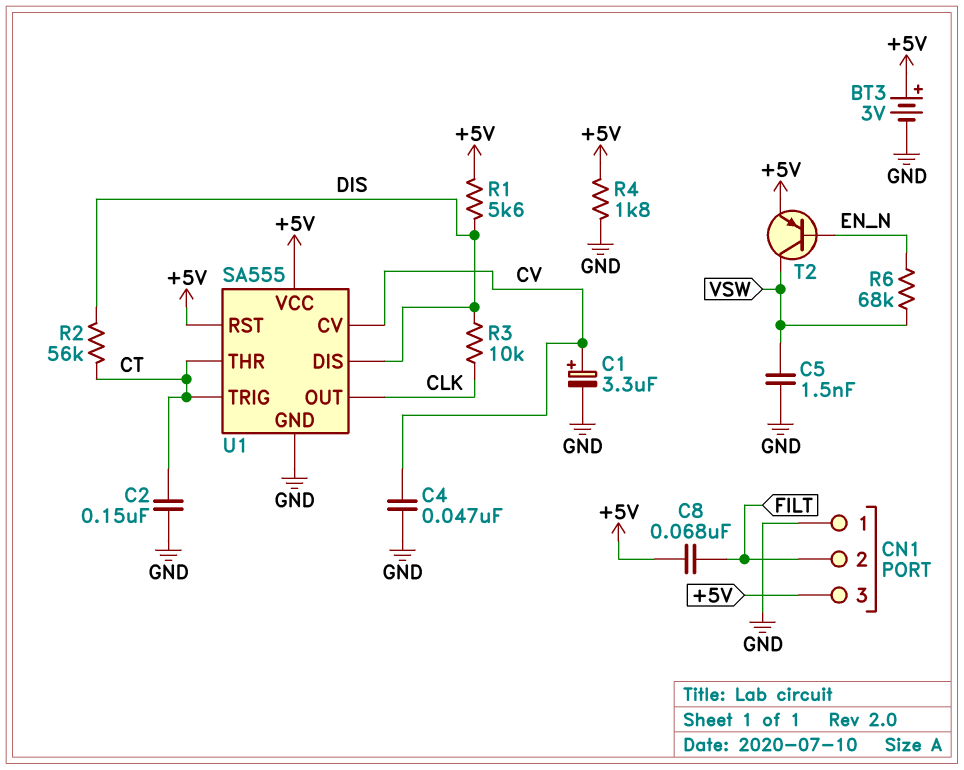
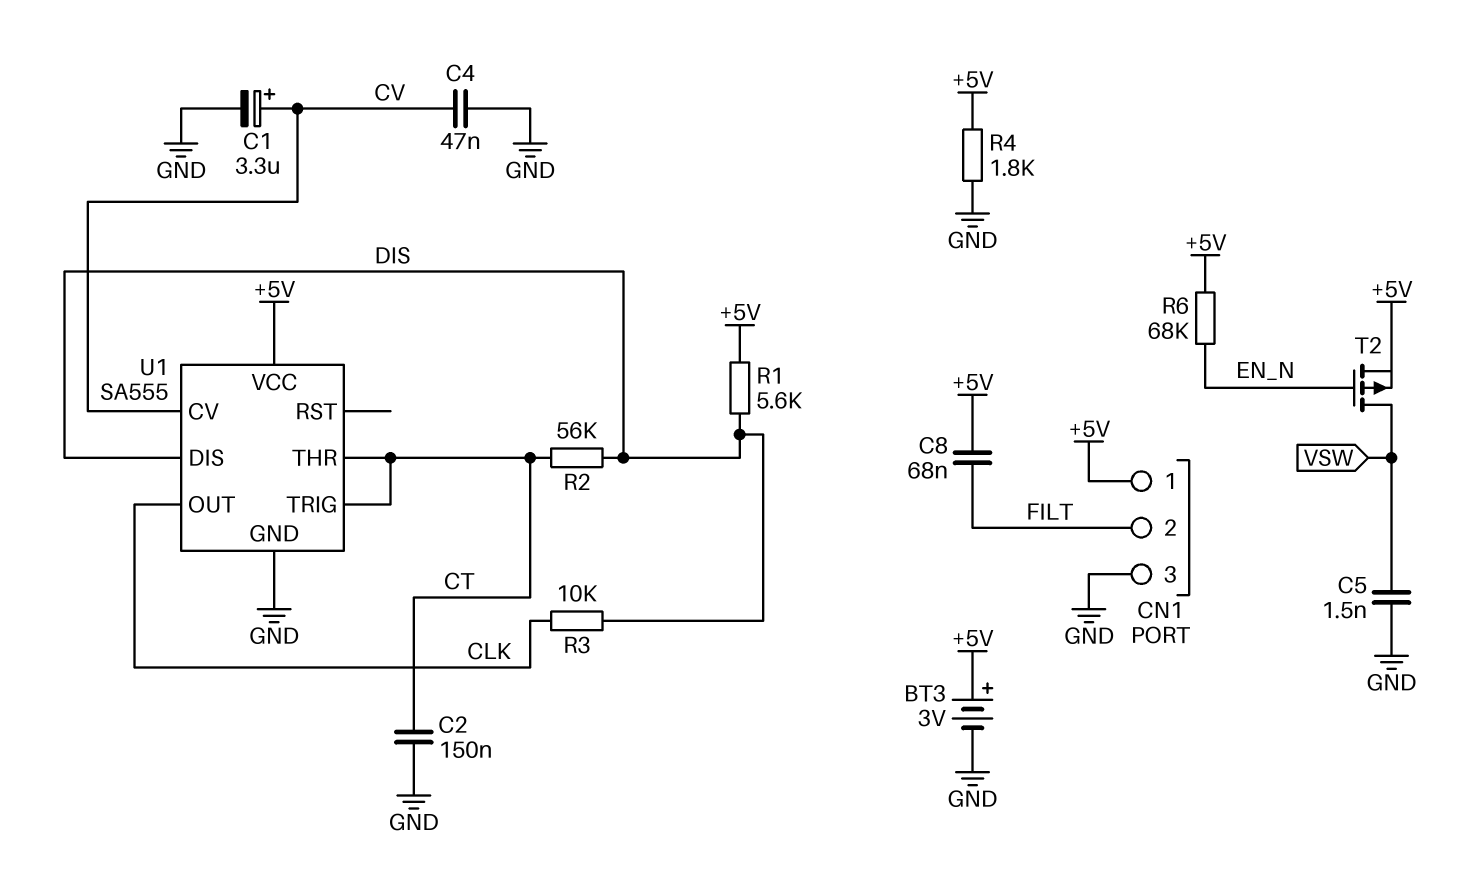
CN1 pin 1: GND -> +5V
CN1 pin 3: +5V -> GND
R6: 68k (EN_N, VSW) -> 68k (+5V, EN_N)
T2: PNP (B EN_N, C VSW, E +5V) -> PMOS (G EN_N, D VSW, S +5V)
U1 pin RST: +5V -> none

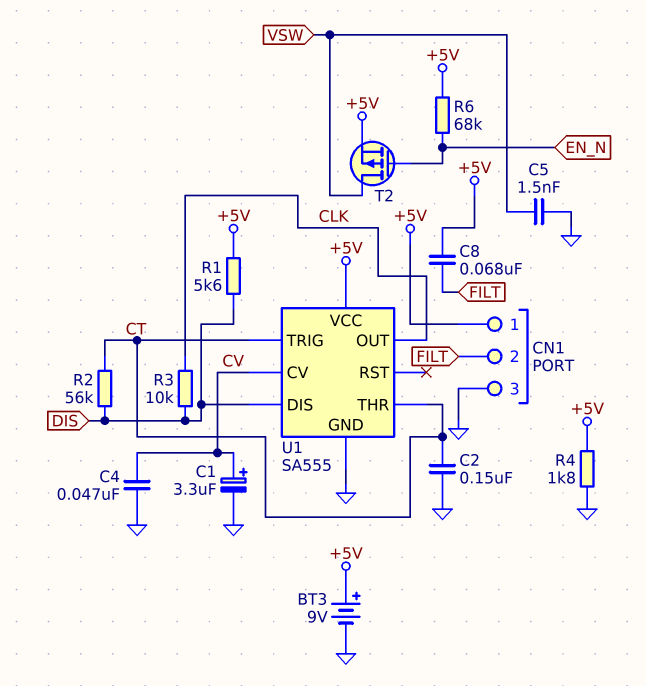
BT3: 3V (plus +5V, minus GND) -> 9V (plus +5V, minus GND)

